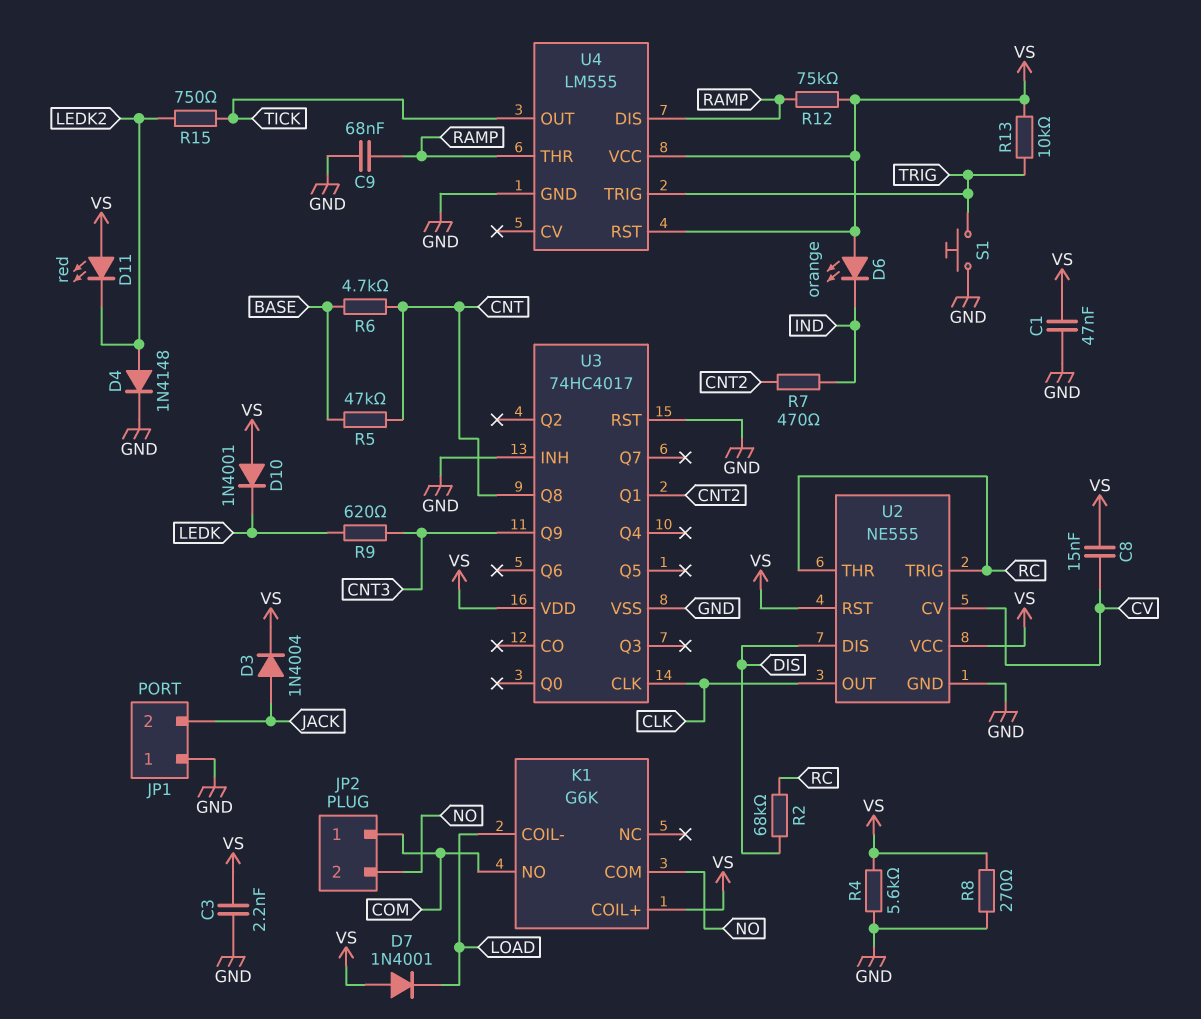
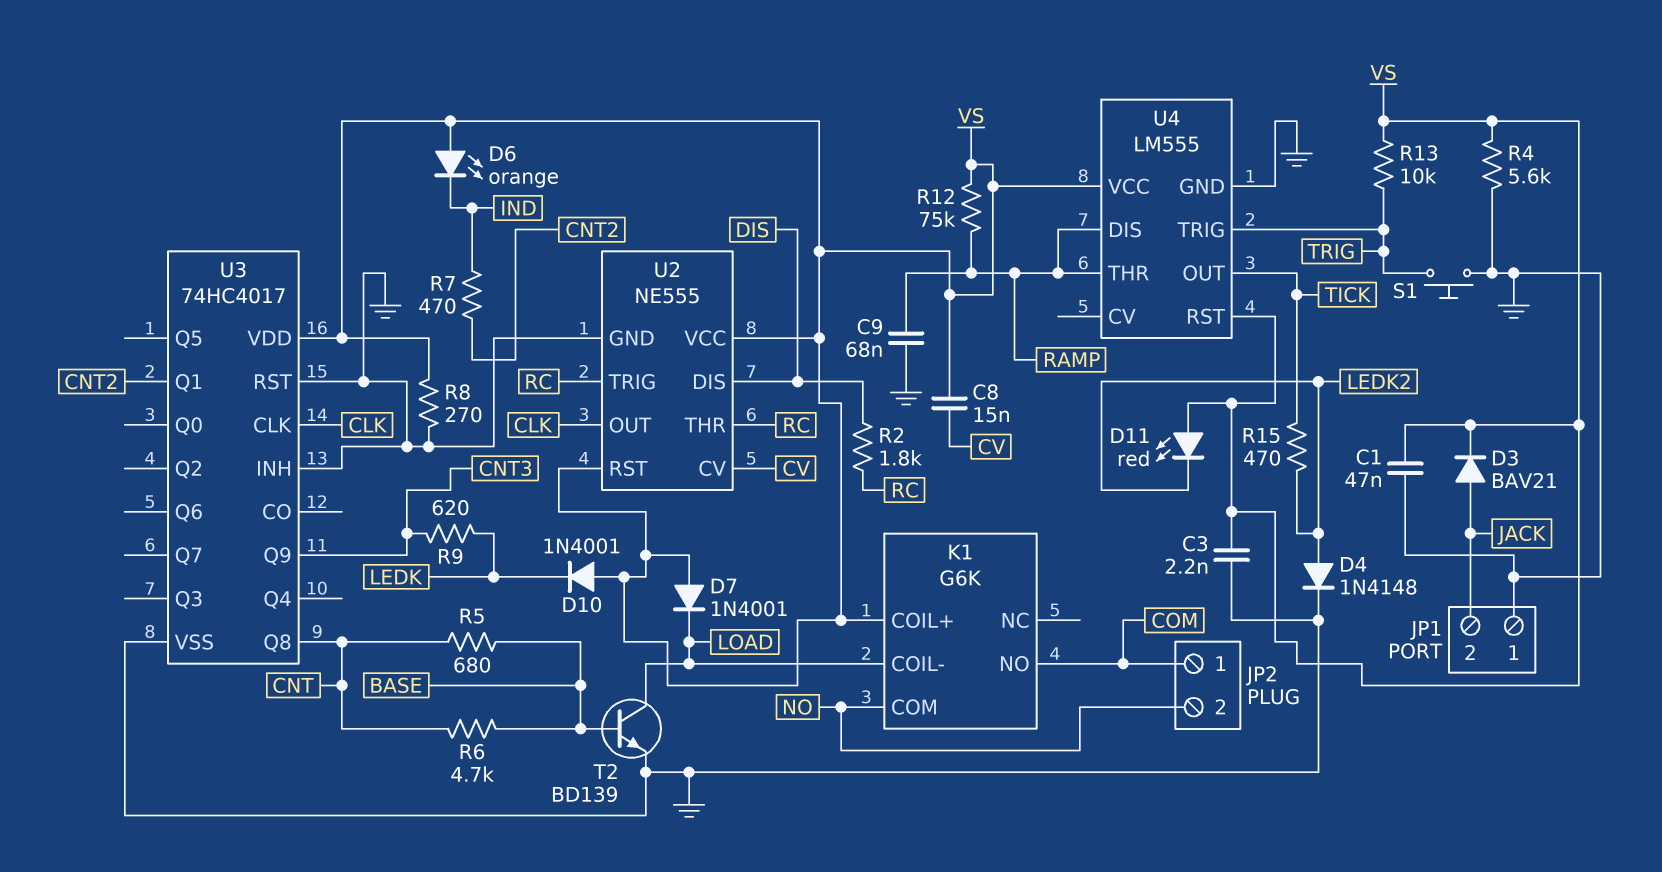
D3: diode 1N4004 (A JACK, K VS) -> diode BAV21 (A JACK, K VS)
R2: 68k (DIS, RC) -> 1.8k (DIS, RC)
R5: 47k (BASE, CNT) -> 680 (BASE, CNT)
R15: 750 (LEDK2, TICK) -> 470 (LEDK2, TICK)
T2: none -> NPN BD139 (B BASE, C LOAD, E GND)

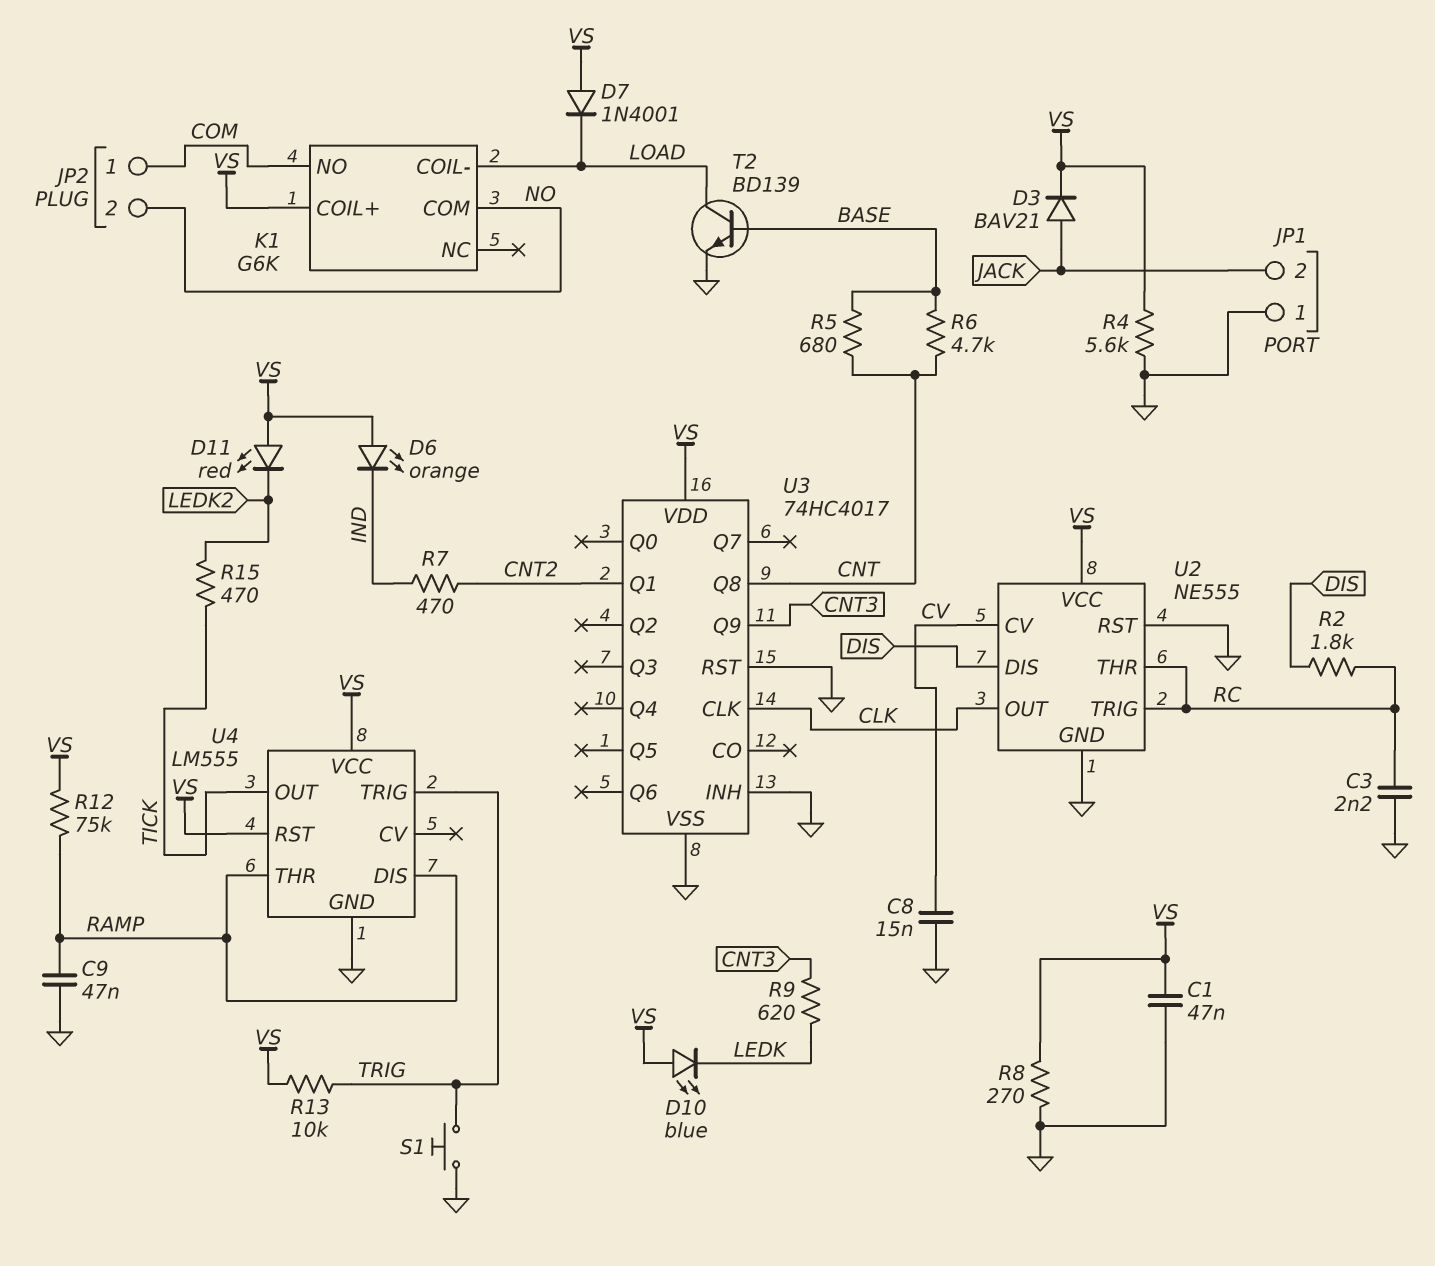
C3: 2.2nF (GND, VS) -> 2.2nF (GND, RC)
C8: 15nF (CV, VS) -> 15nF (CV, GND)
C9: 68nF (GND, RAMP) -> 47nF (GND, RAMP)
D4: diode 1N4148 (A LEDK2, K GND) -> none
D10: diode 1N4001 (A VS, K LEDK) -> LED blue (A VS, K LEDK)
U2 pin RST: VS -> GND

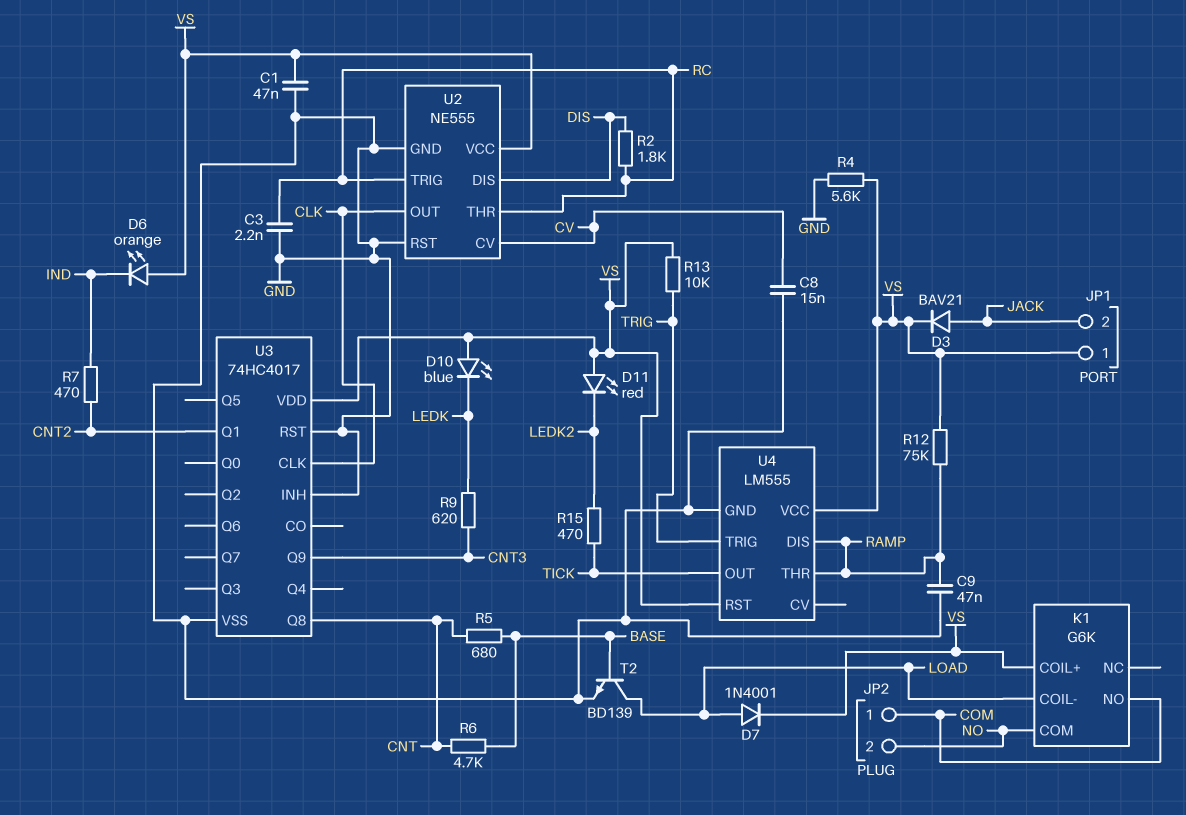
D7: diode 1N4001 (A VS, K LOAD) -> diode 1N4001 (A LOAD, K VS)
JP1 pin 1: GND -> VS
R8: 270 (GND, VS) -> none
S1: button (GND, TRIG) -> none

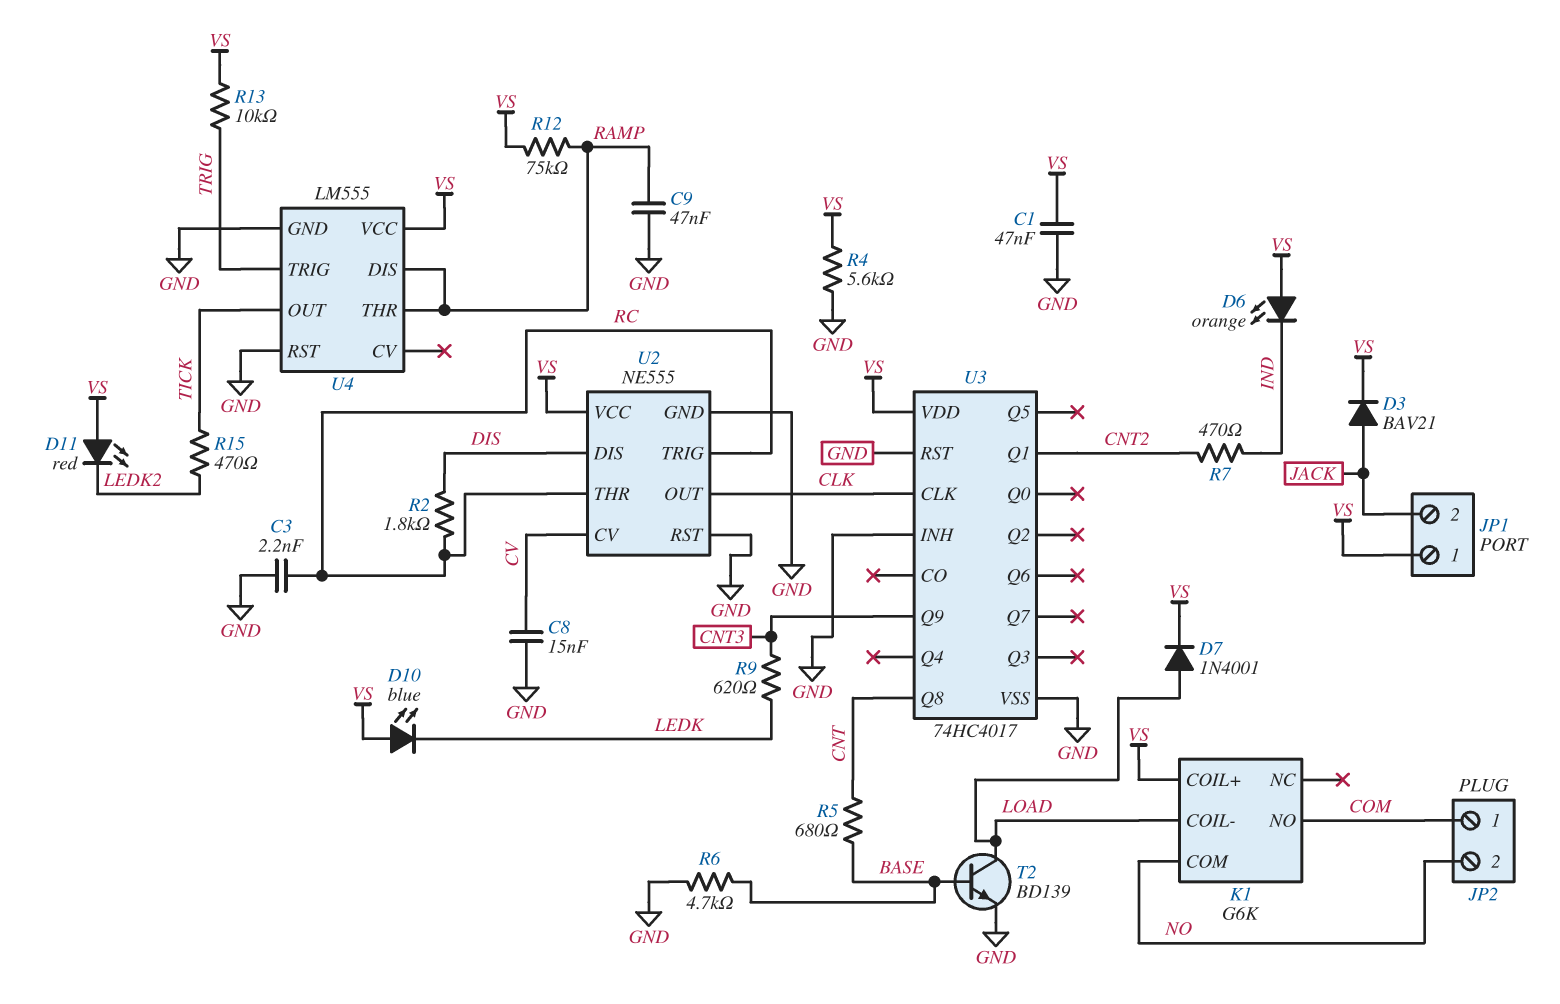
R6: 4.7k (BASE, CNT) -> 4.7k (BASE, GND)
U4 pin RST: VS -> GND

